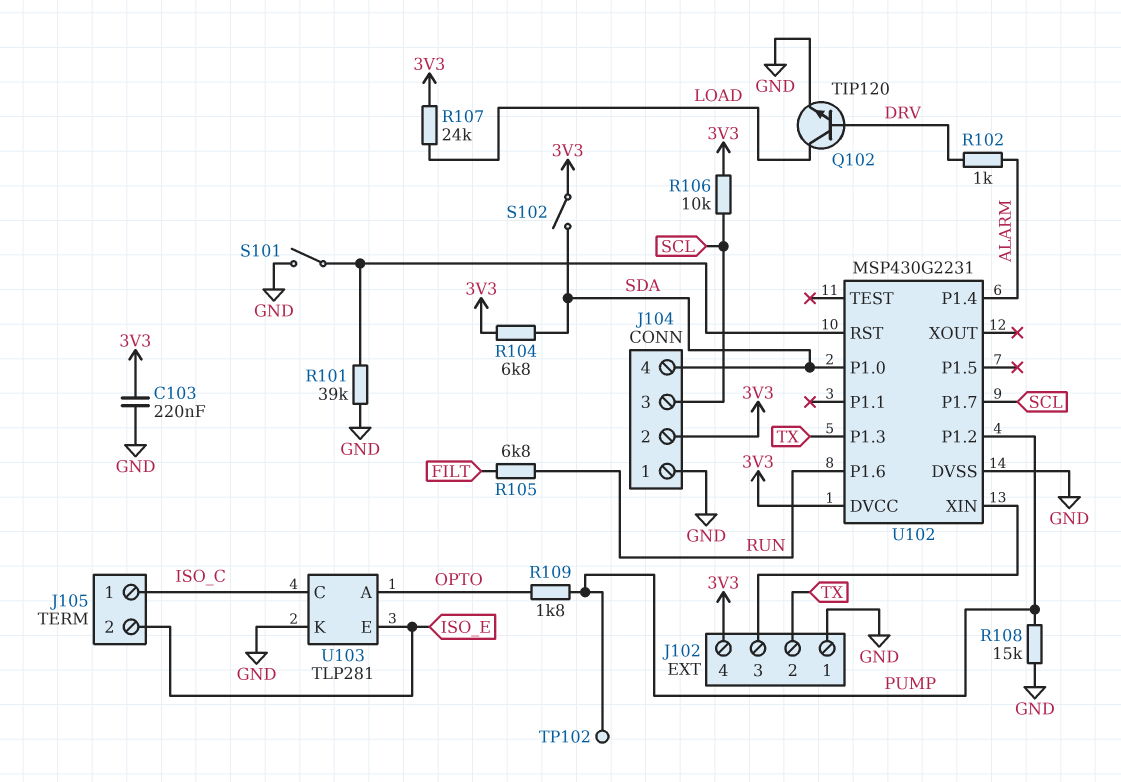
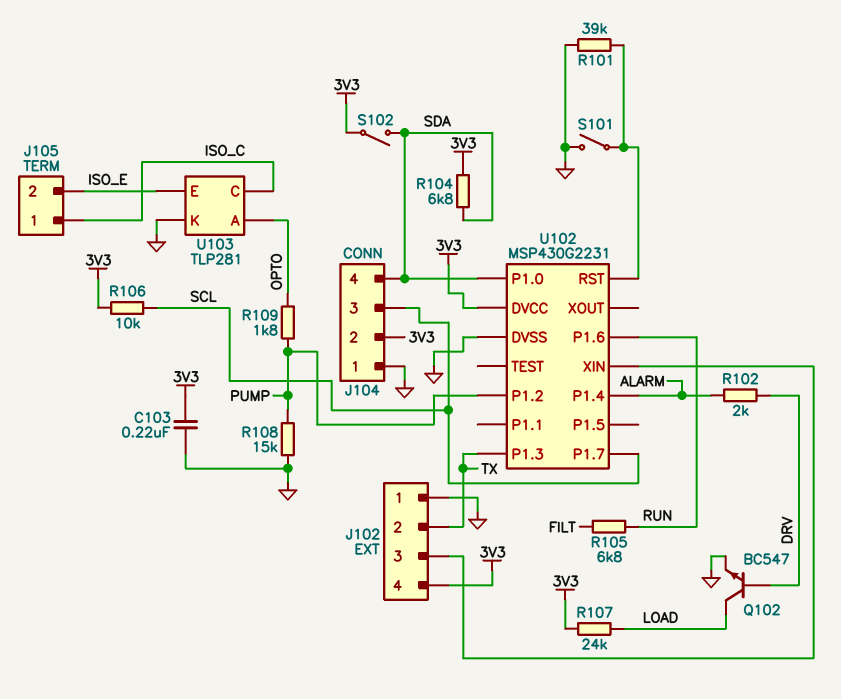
Q102: NPN TIP120 (B DRV, C LOAD, E GND) -> NPN BC547 (B DRV, C LOAD, E GND)
R102: 1k (ALARM, DRV) -> 2k (ALARM, DRV)
TP102: test point (PUMP) -> none

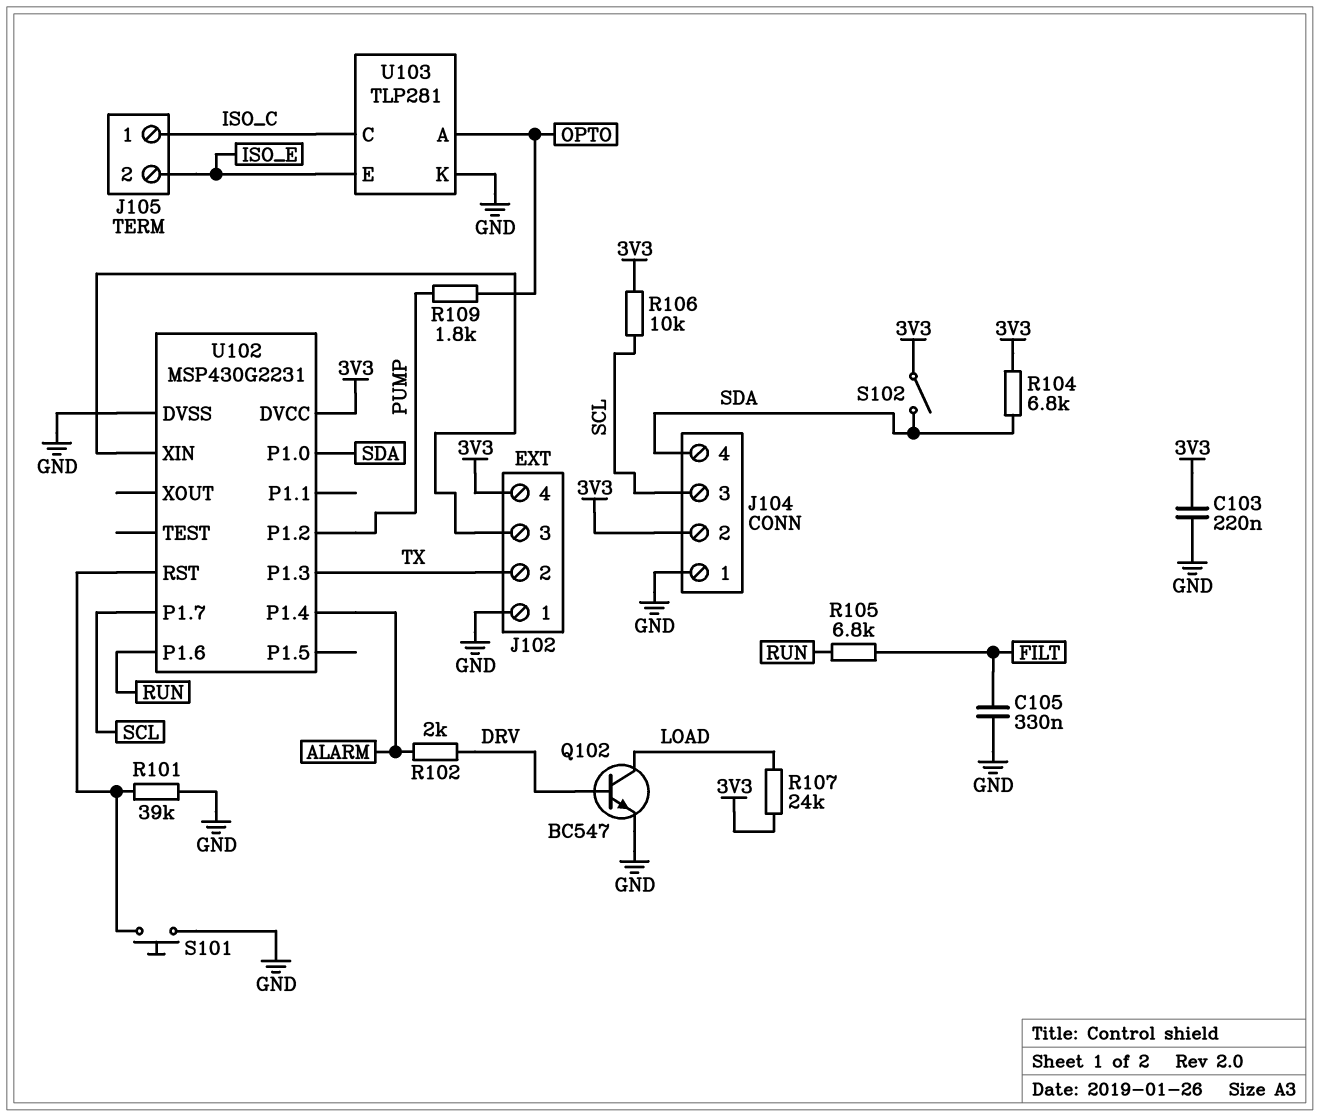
C105: none -> 330nF (FILT, GND)
R108: 15k (GND, PUMP) -> none
S101: switch (GND, U102/RST) -> button (GND, U102/RST)

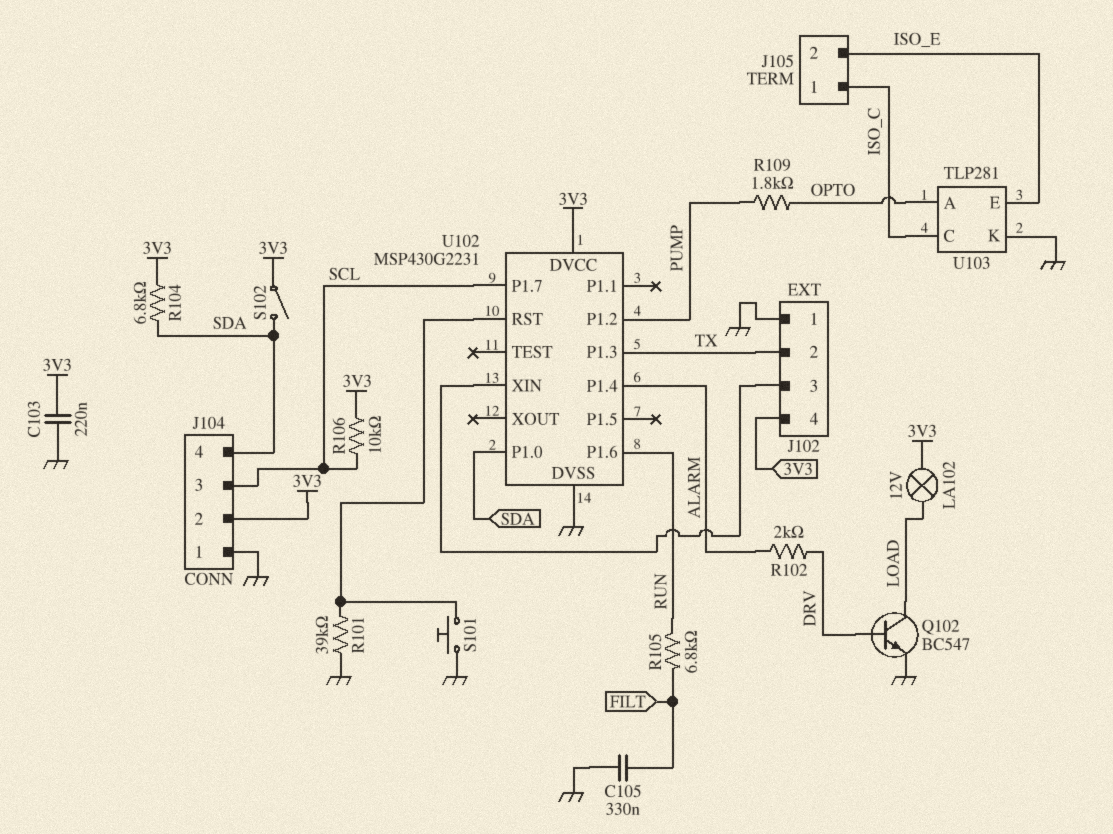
LA102: none -> lamp 12V (3V3, LOAD)
R107: 24k (3V3, LOAD) -> none

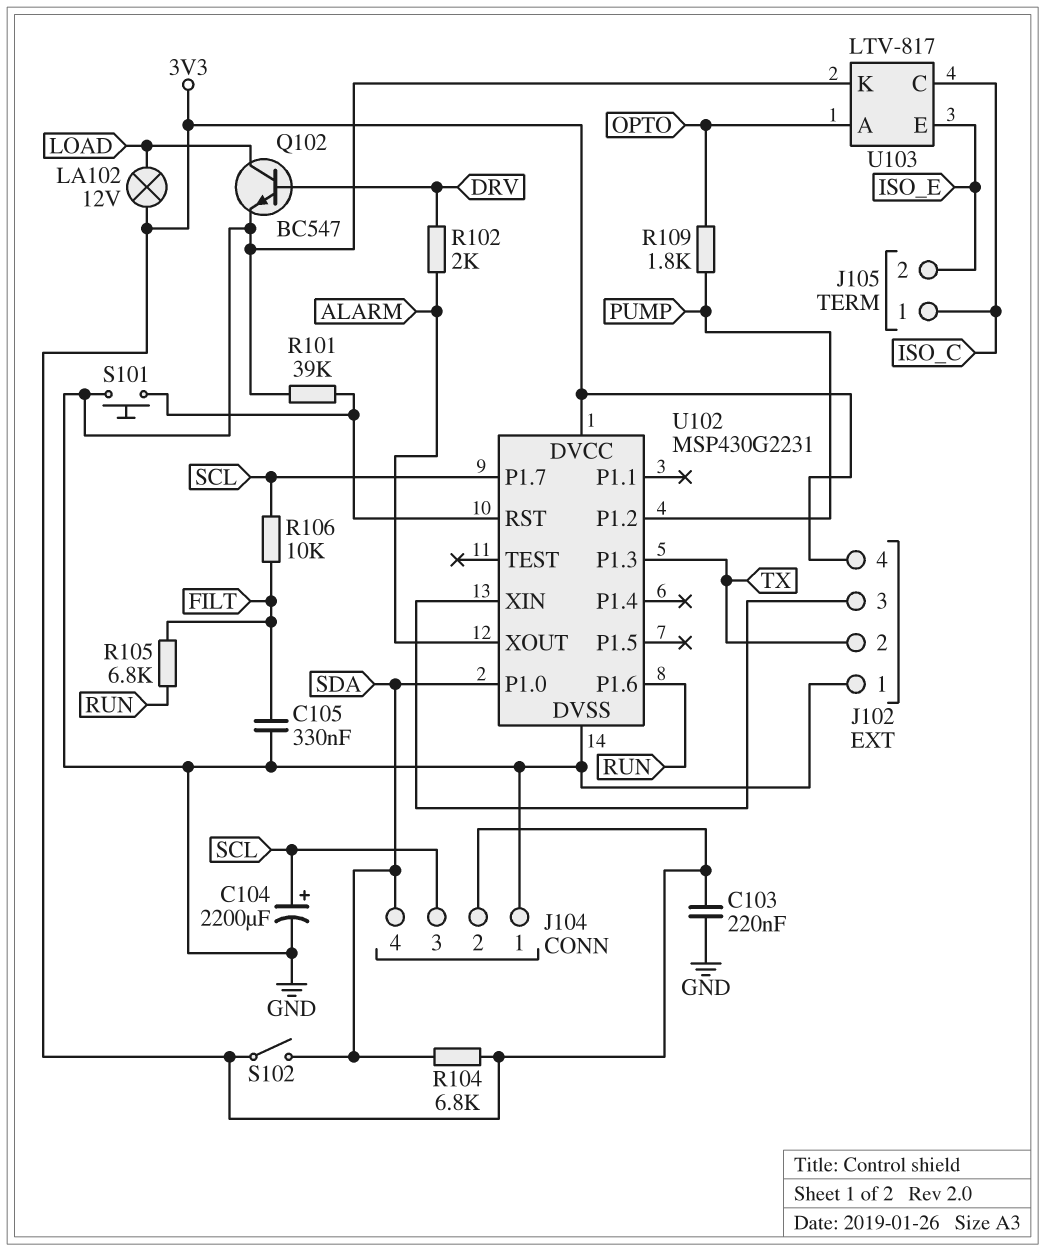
C104: none -> 2200uF (plus SCL, minus GND)
R106: 10k (3V3, SCL) -> 10k (FILT, SCL)
U102 pin P1.4: ALARM -> none
U102 pin XOUT: none -> ALARM
U103: TLP281 -> LTV-817

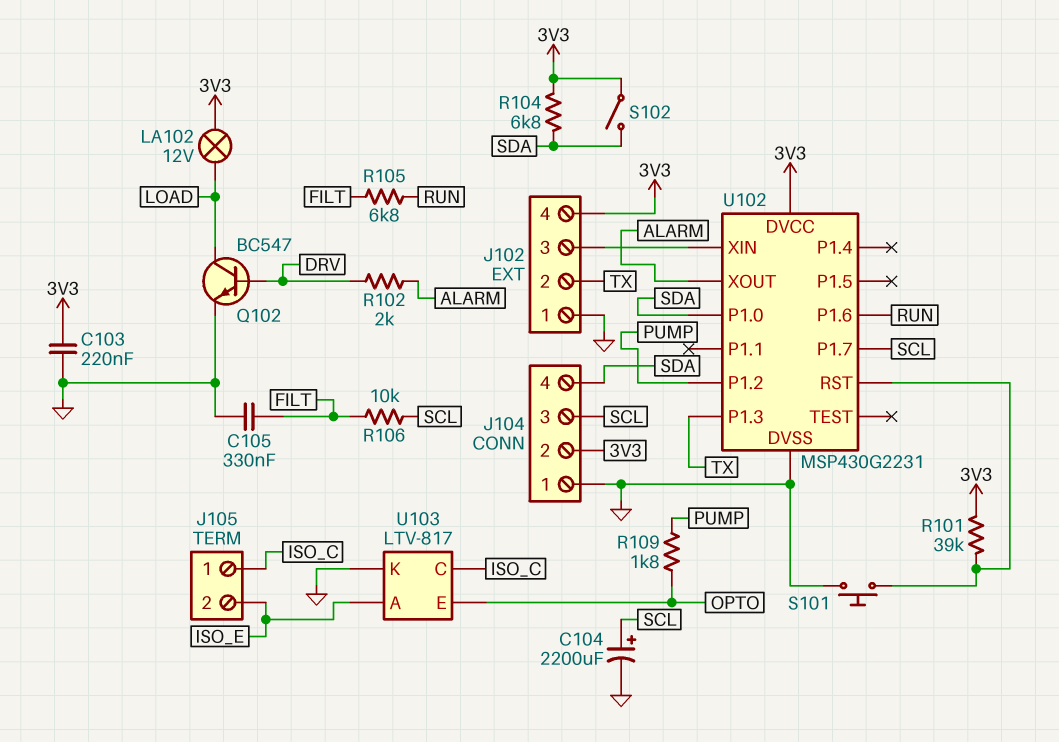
R101: 39k (GND, U102/RST) -> 39k (3V3, U102/RST)
U103 pin A: OPTO -> ISO_E
U103 pin E: ISO_E -> OPTO

